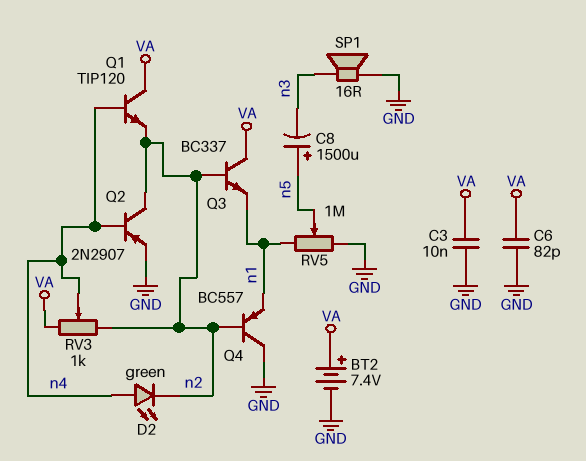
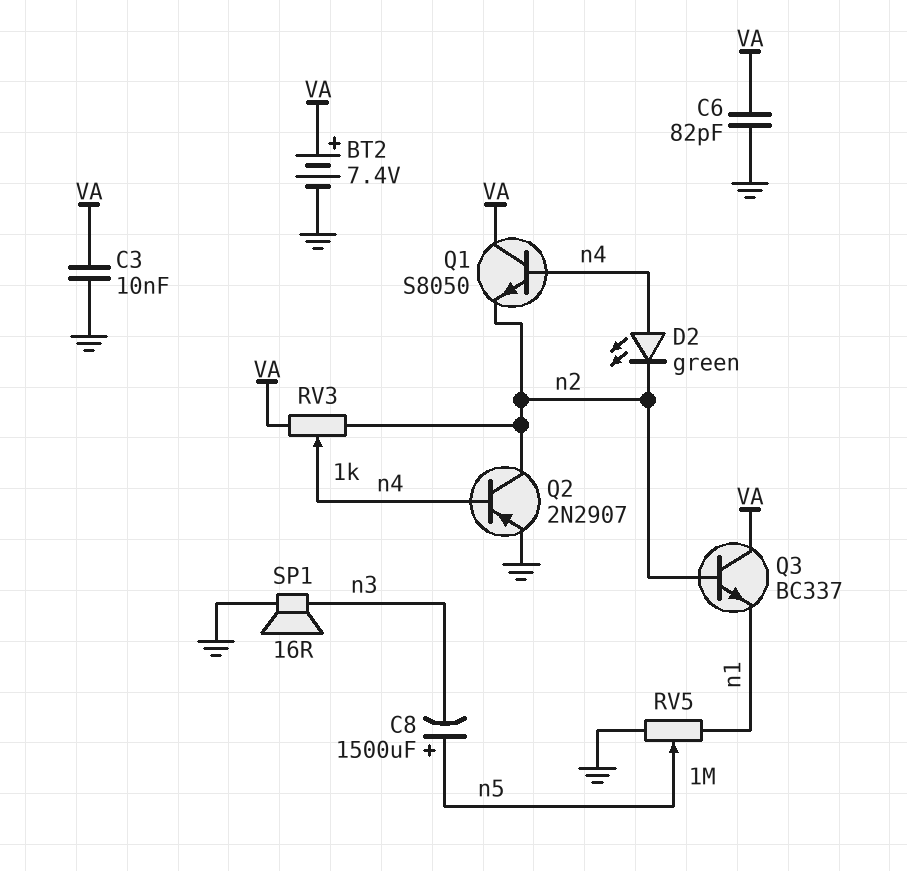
Q1: NPN TIP120 (B n4, C VA, E n2) -> NPN S8050 (B n4, C VA, E n2)
Q4: PNP BC557 (B n2, C GND, E n1) -> none

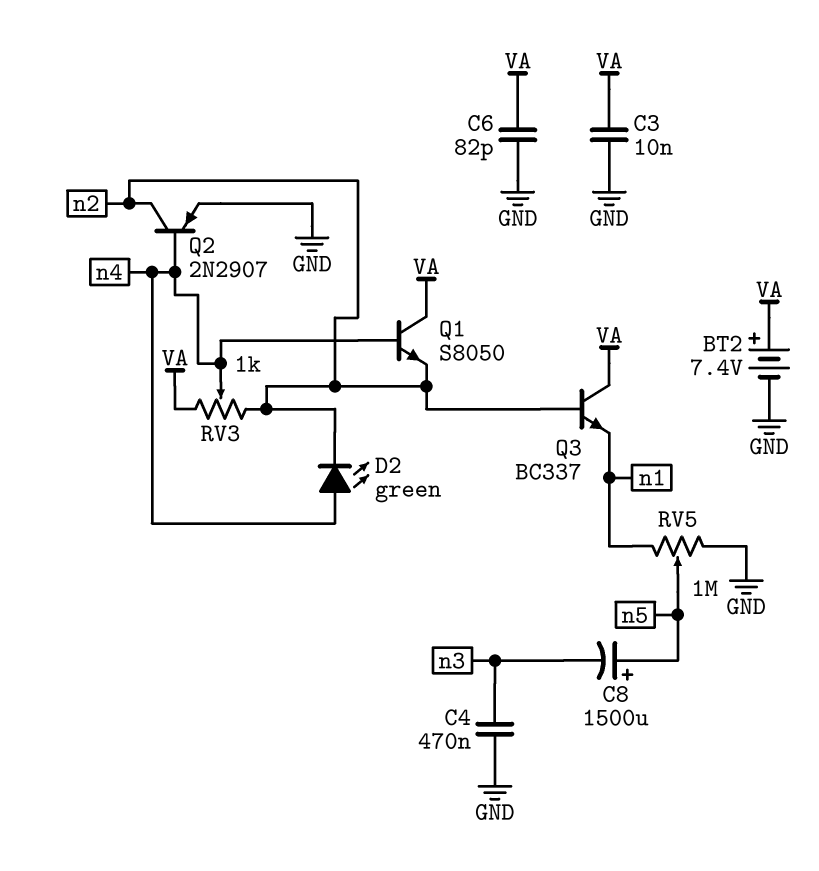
C4: none -> 470nF (GND, n3)
SP1: speaker 16R (GND, n3) -> none

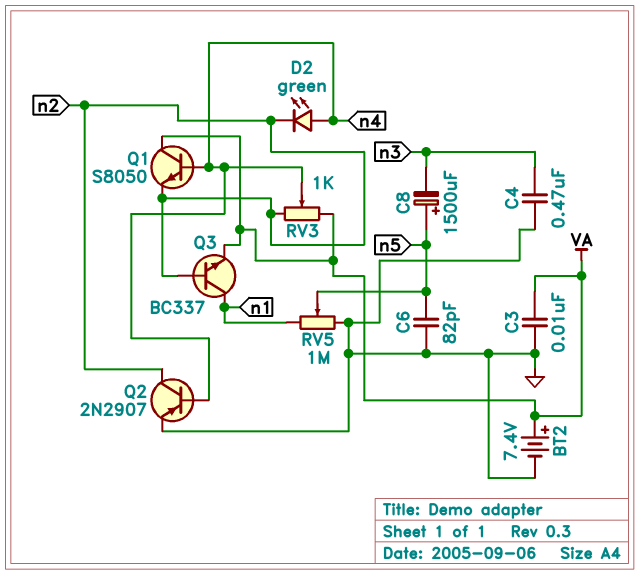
C6: 82pF (GND, VA) -> 82pF (GND, n5)
Q3: NPN BC337 (B n2, C VA, E n1) -> NPN BC337 (B n2, C n1, E VA)

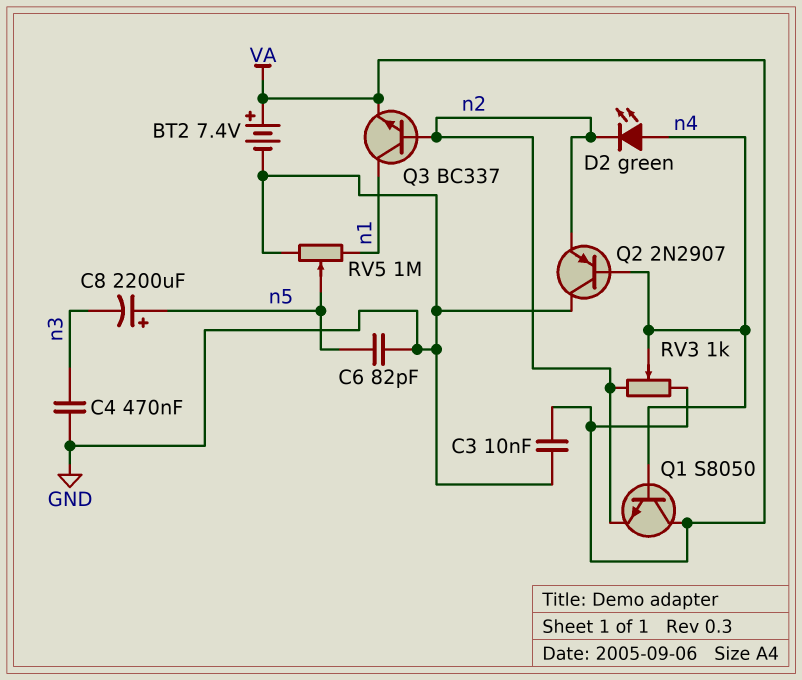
C8: 1500uF (plus n5, minus n3) -> 2200uF (plus n5, minus n3)
Q2: PNP 2N2907 (B n4, C n2, E GND) -> PNP 2N2907 (B n4, C GND, E n2)

